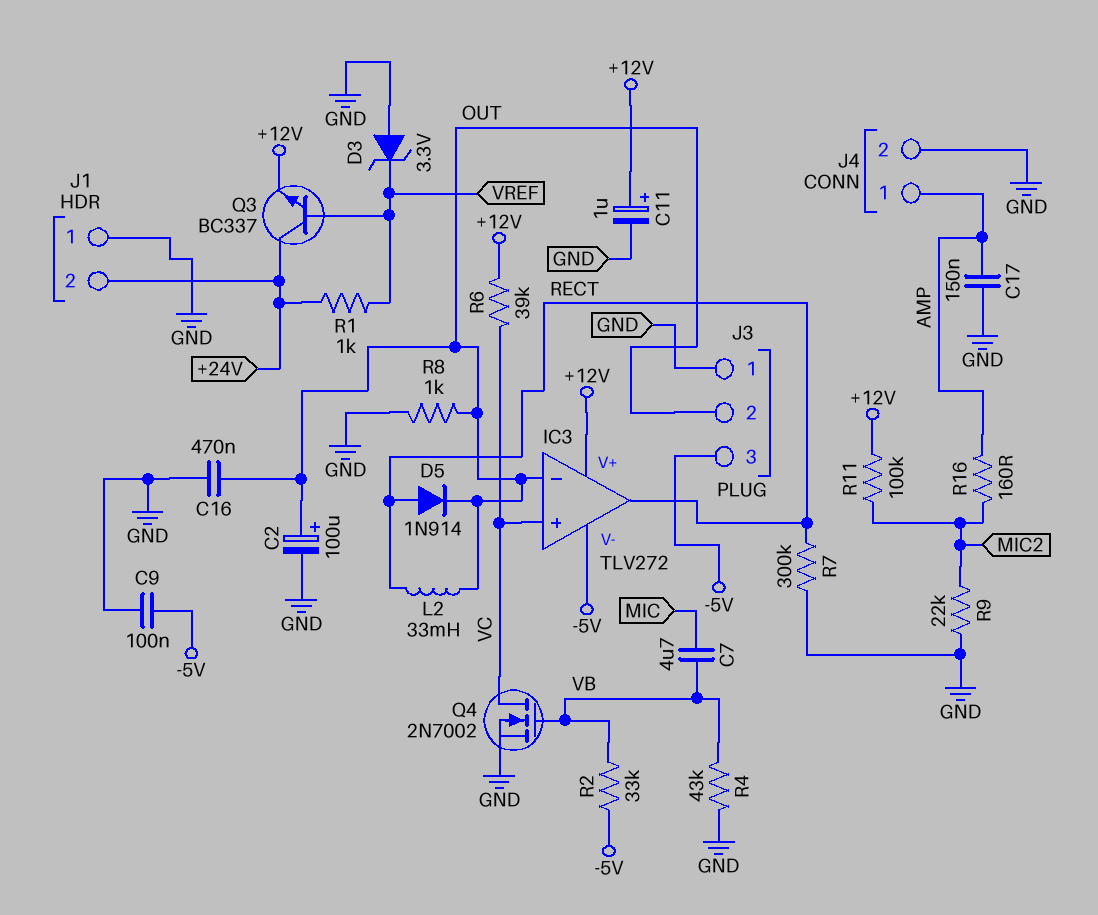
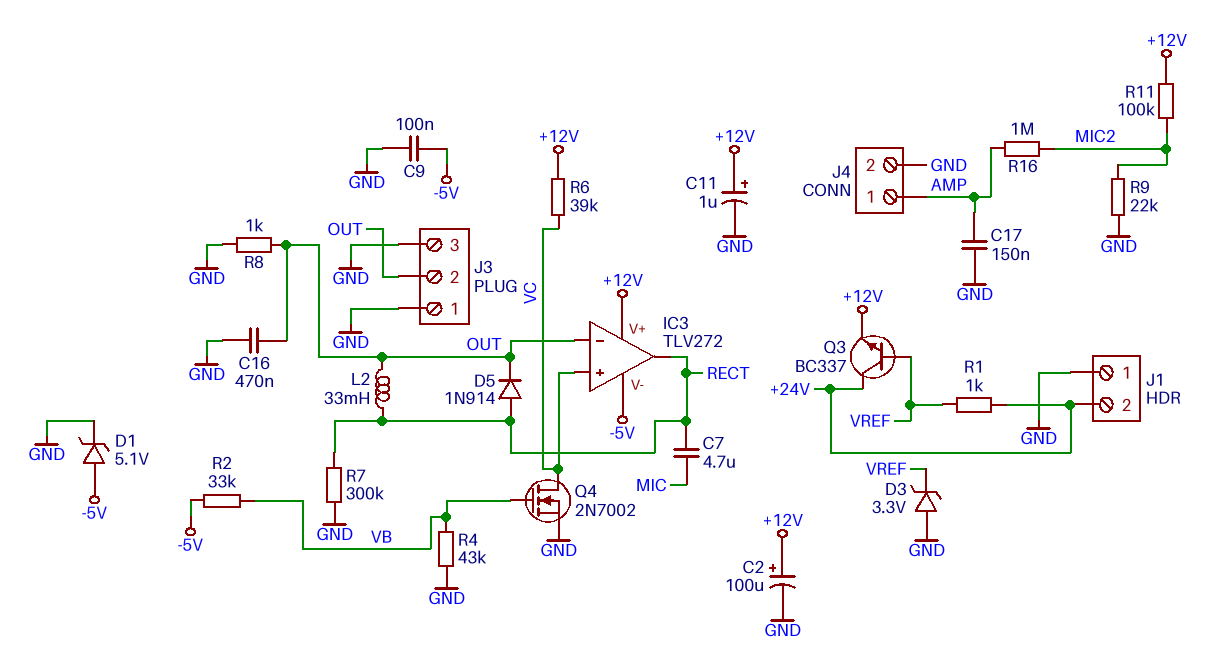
C2: 100uF (plus OUT, minus GND) -> 100uF (plus +12V, minus GND)
C7: 4.7uF (MIC, VB) -> 4.7uF (MIC, RECT)
D1: none -> zener 5.1V (A -5V, K GND)
J3 pin 3: -5V -> GND
R16: 160 (AMP, MIC2) -> 1M (AMP, MIC2)

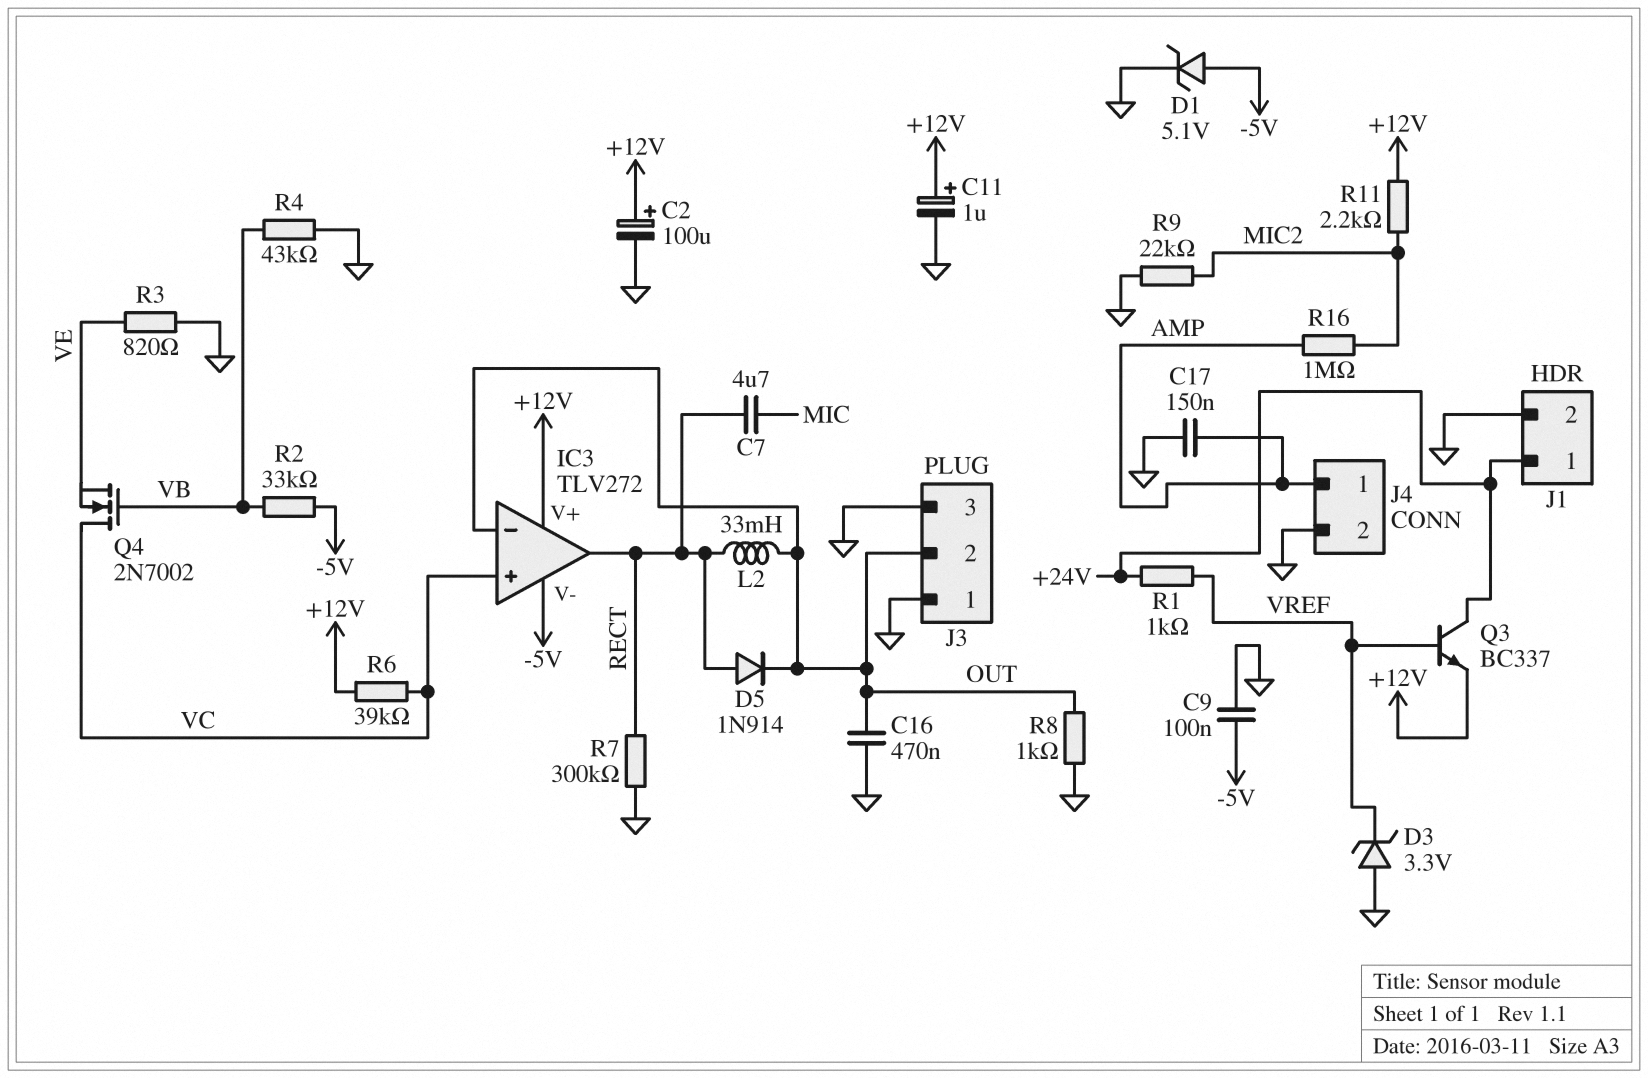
J1 pin 1: GND -> +24V
J1 pin 2: +24V -> GND
Q4: NMOS 2N7002 (G VB, D VC, S GND) -> NMOS 2N7002 (G VB, D VC, S VE)
R3: none -> 820 (GND, VE)
R11: 100k (+12V, MIC2) -> 2.2k (+12V, MIC2)

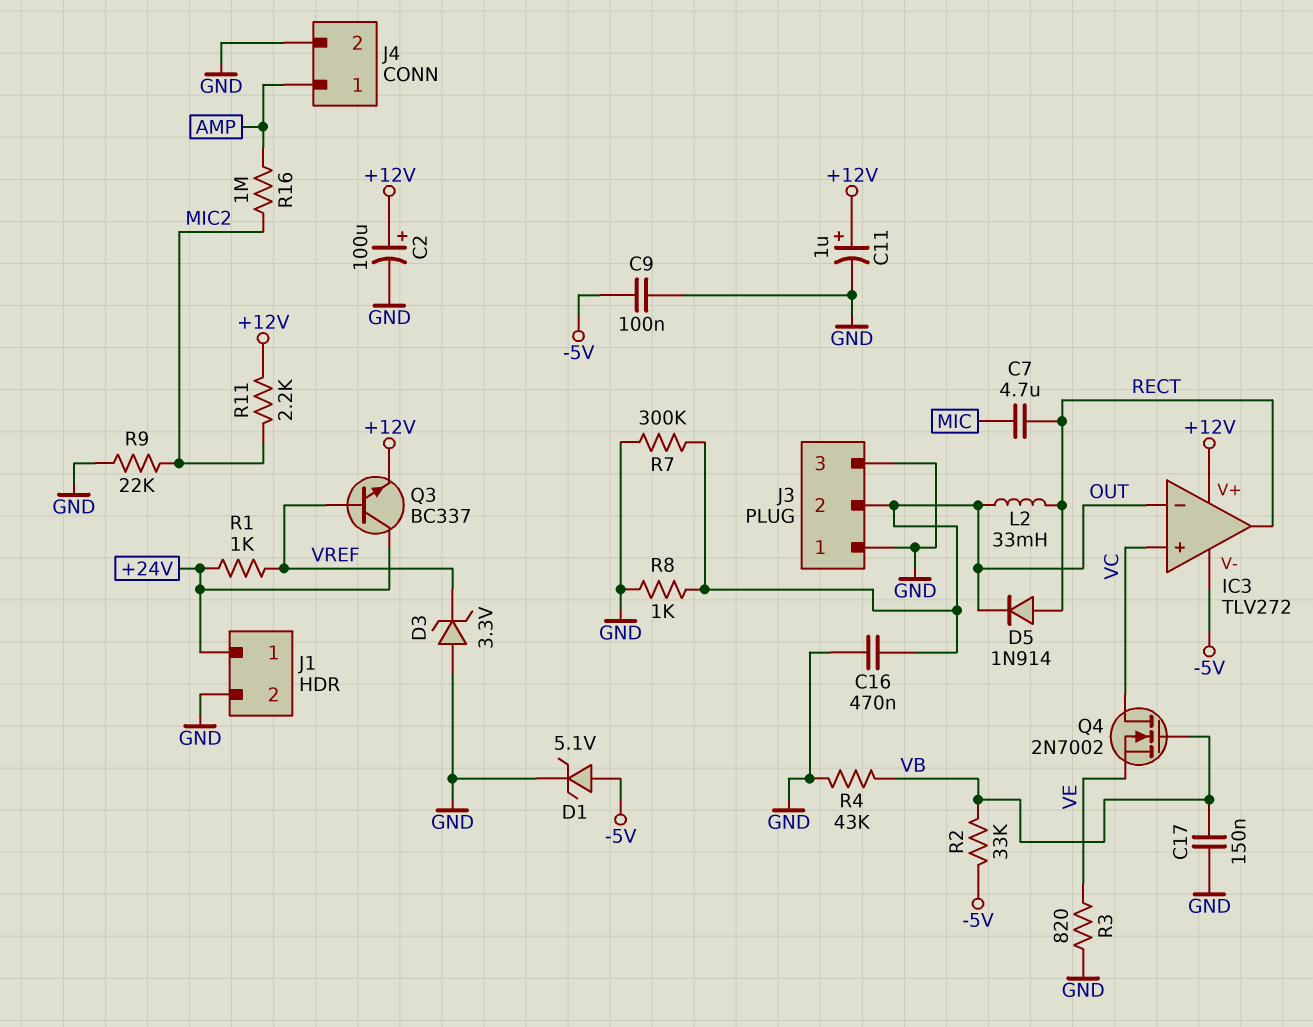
C17: 150nF (AMP, GND) -> 150nF (GND, VB)
R6: 39k (+12V, VC) -> none
R7: 300k (GND, RECT) -> 300k (GND, OUT)

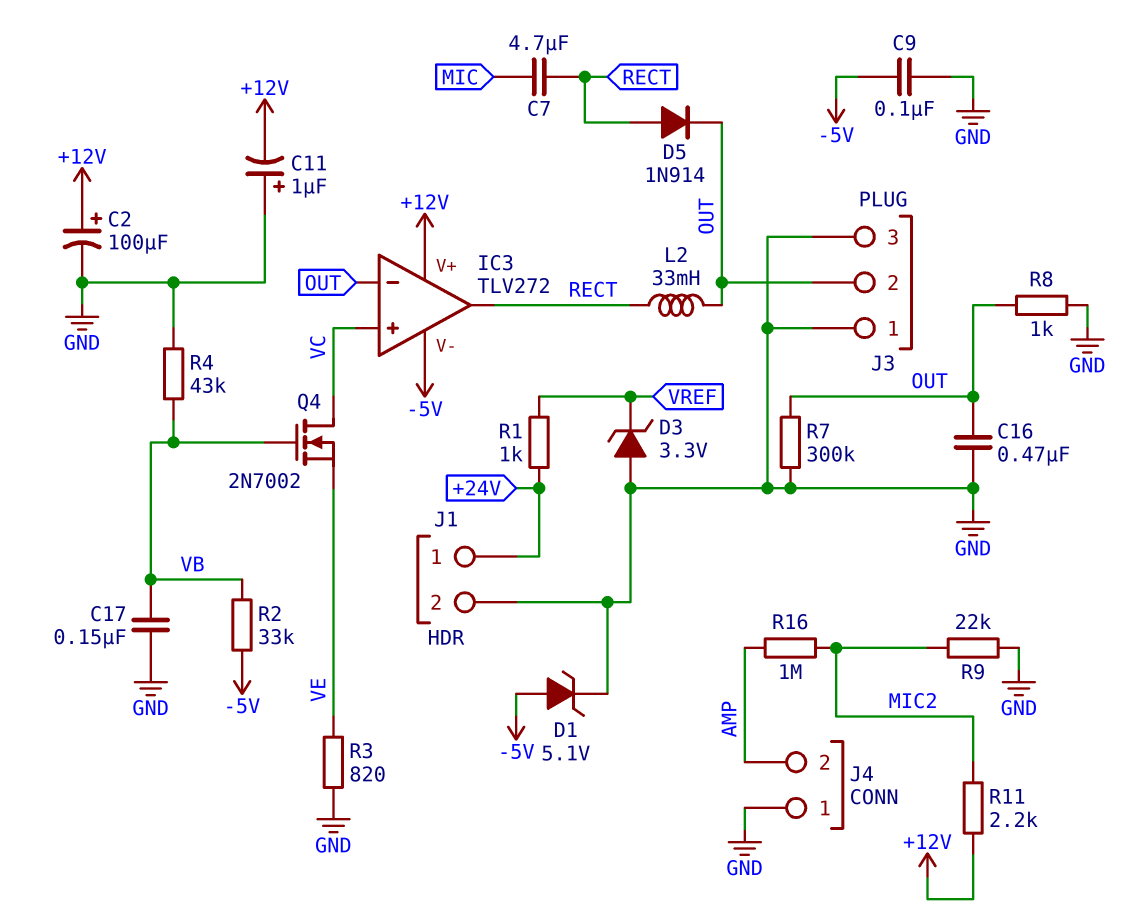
C11: 1uF (plus +12V, minus GND) -> 1uF (plus GND, minus +12V)
J4 pin 1: AMP -> GND
J4 pin 2: GND -> AMP
Q3: NPN BC337 (B VREF, C +24V, E +12V) -> none

